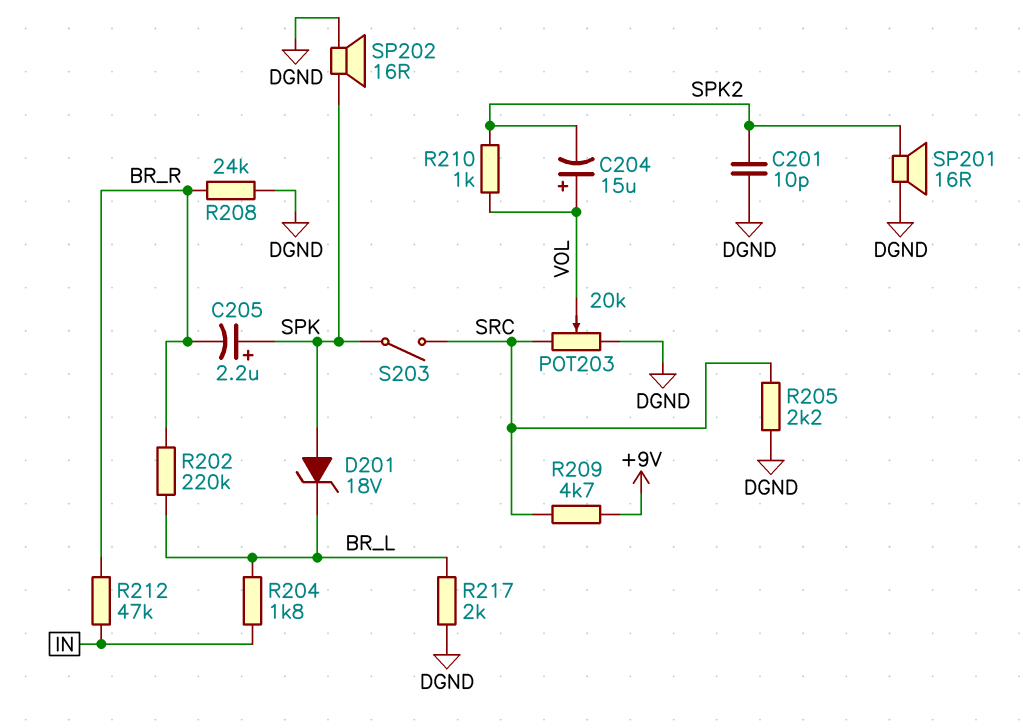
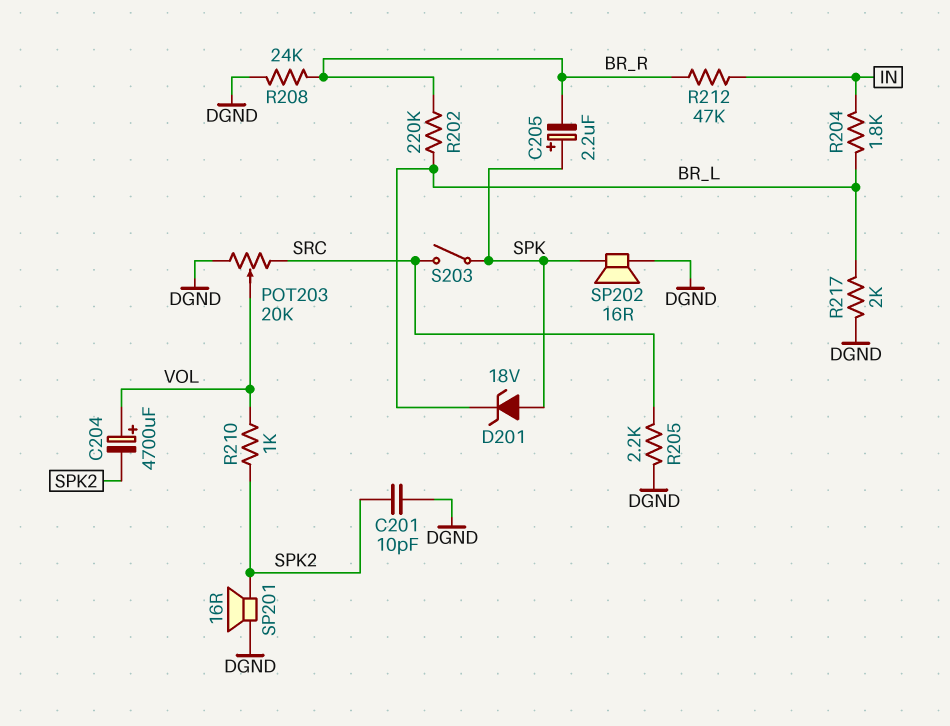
C204: 15uF (plus VOL, minus SPK2) -> 4700uF (plus VOL, minus SPK2)
R209: 4.7k (+9V, SRC) -> none

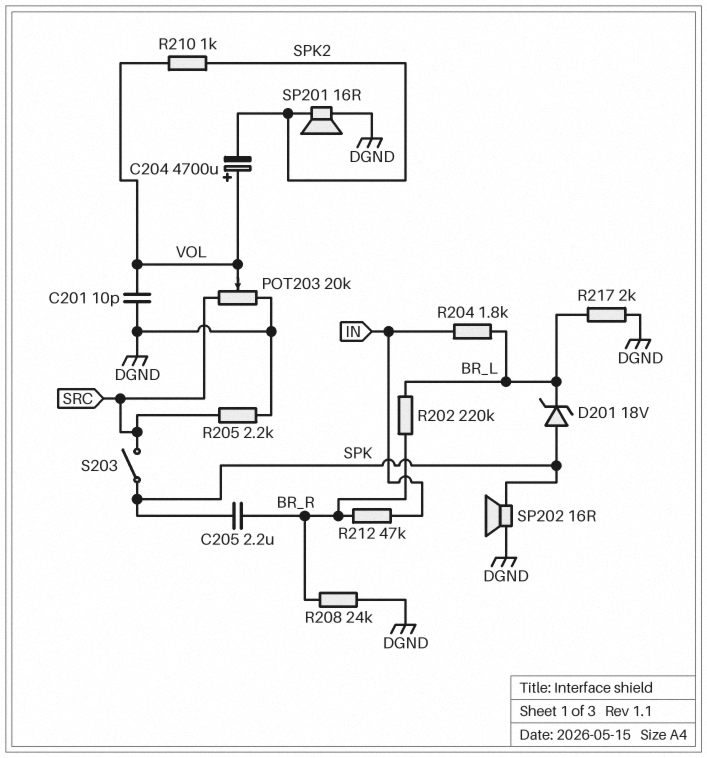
C201: 10pF (DGND, SPK2) -> 10pF (DGND, VOL)
C205: 2.2uF (plus SPK, minus BR_R) -> 2.2uF (BR_R, SPK)

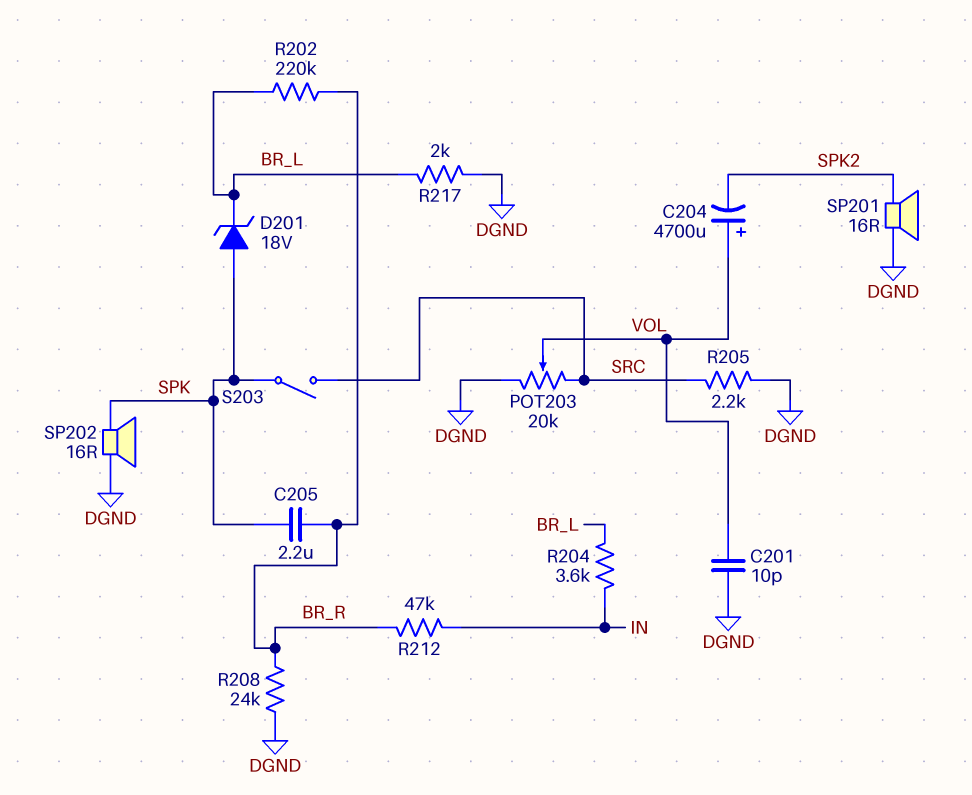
R204: 1.8k (BR_L, IN) -> 3.6k (BR_L, IN)
R210: 1k (SPK2, VOL) -> none

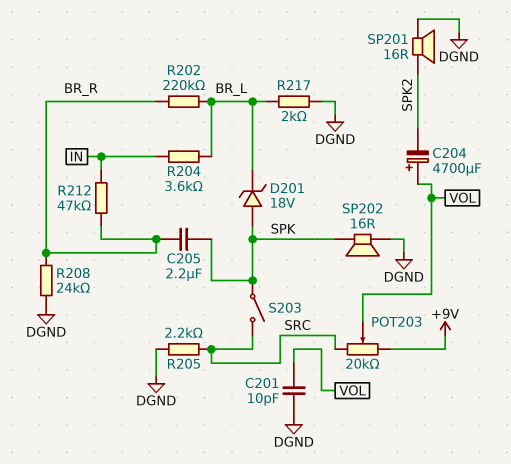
POT203: 20k (DGND, SRC, wiper VOL) -> 20k (+9V, SRC, wiper VOL)

